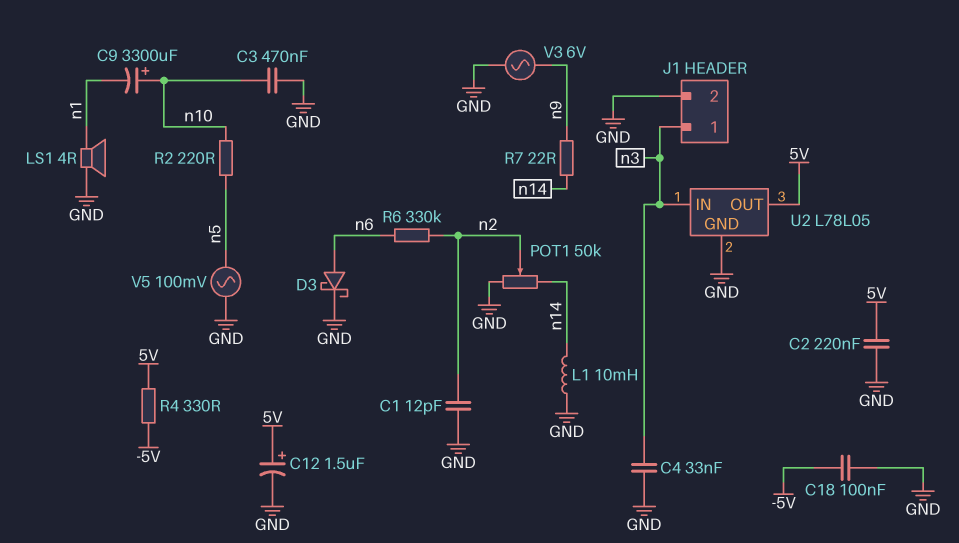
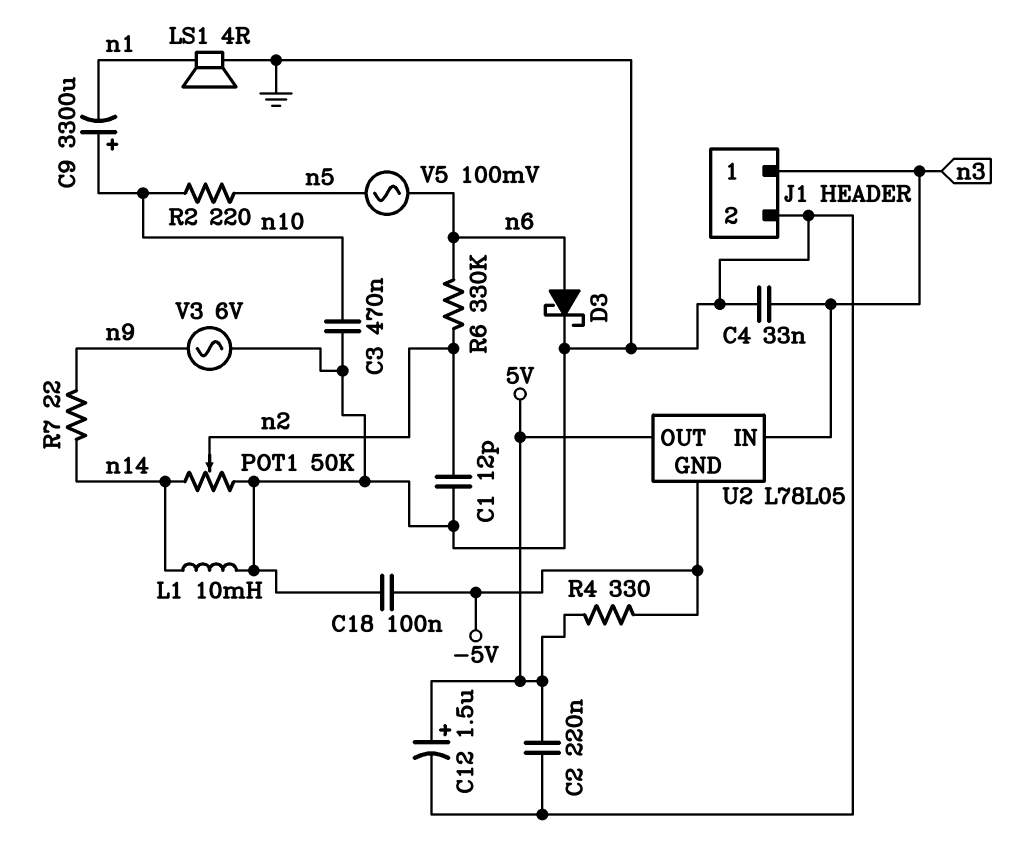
U2 pin GND: GND -> -5V
V5: AC 100mV (GND, n5) -> AC 100mV (n5, n6)

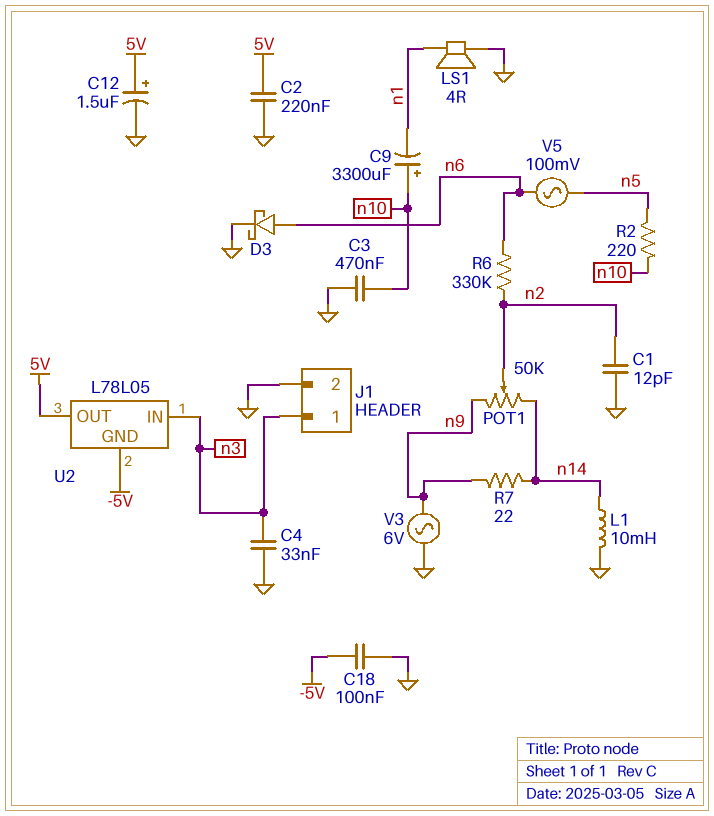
POT1: 50k (GND, n14, wiper n2) -> 50k (n9, n14, wiper n2)
R4: 330 (-5V, 5V) -> none

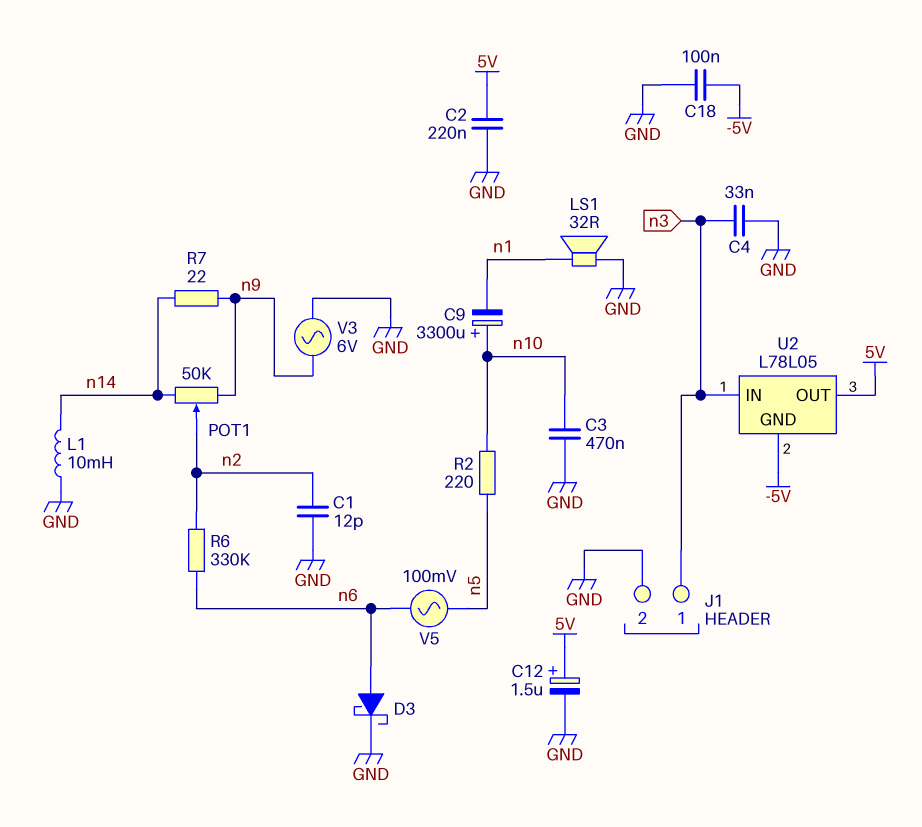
LS1: speaker 4R (GND, n1) -> speaker 32R (GND, n1)

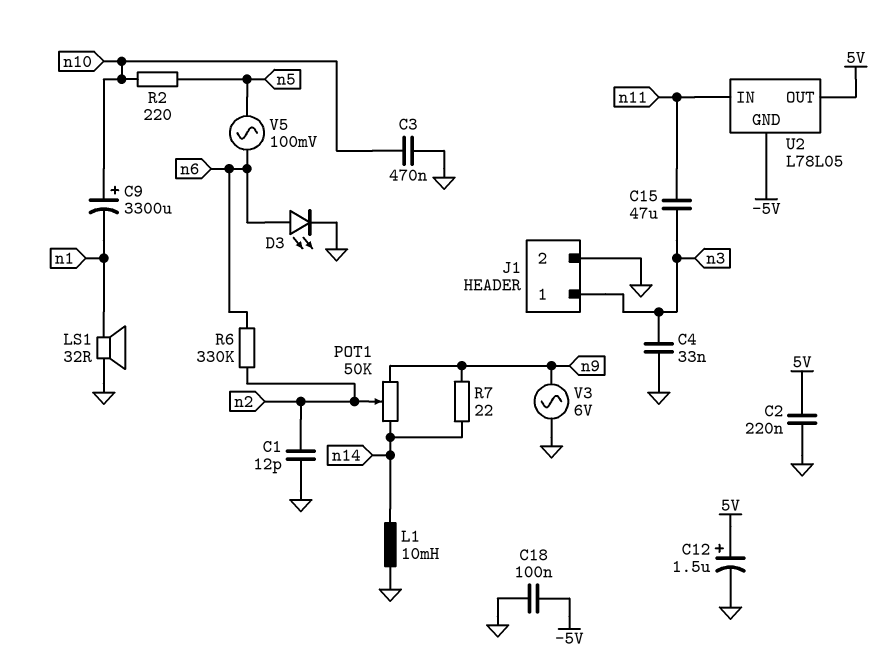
C15: none -> 47uF (n3, n11)
D3: schottky (A n6, K GND) -> LED (A n6, K GND)
U2 pin IN: n3 -> n11

